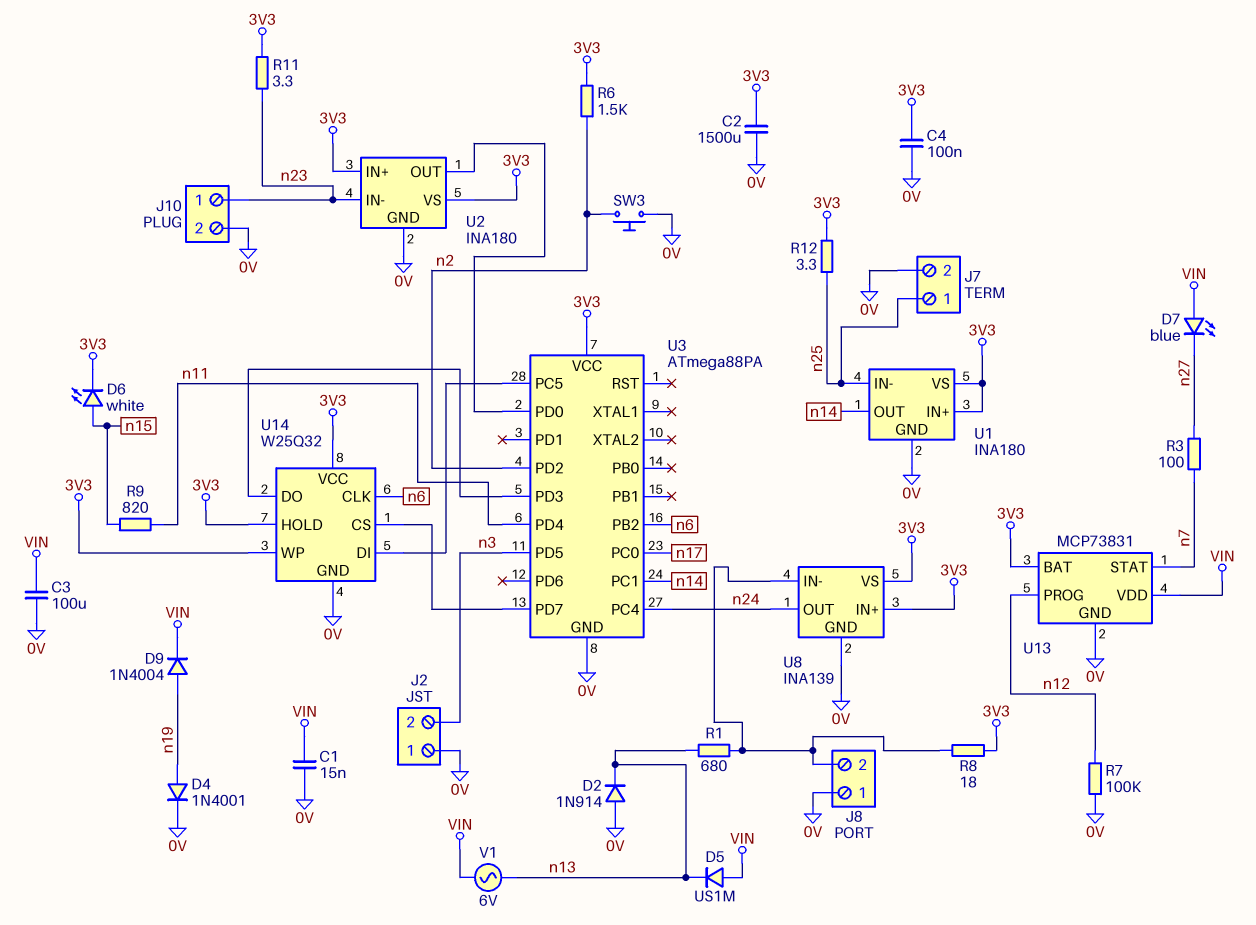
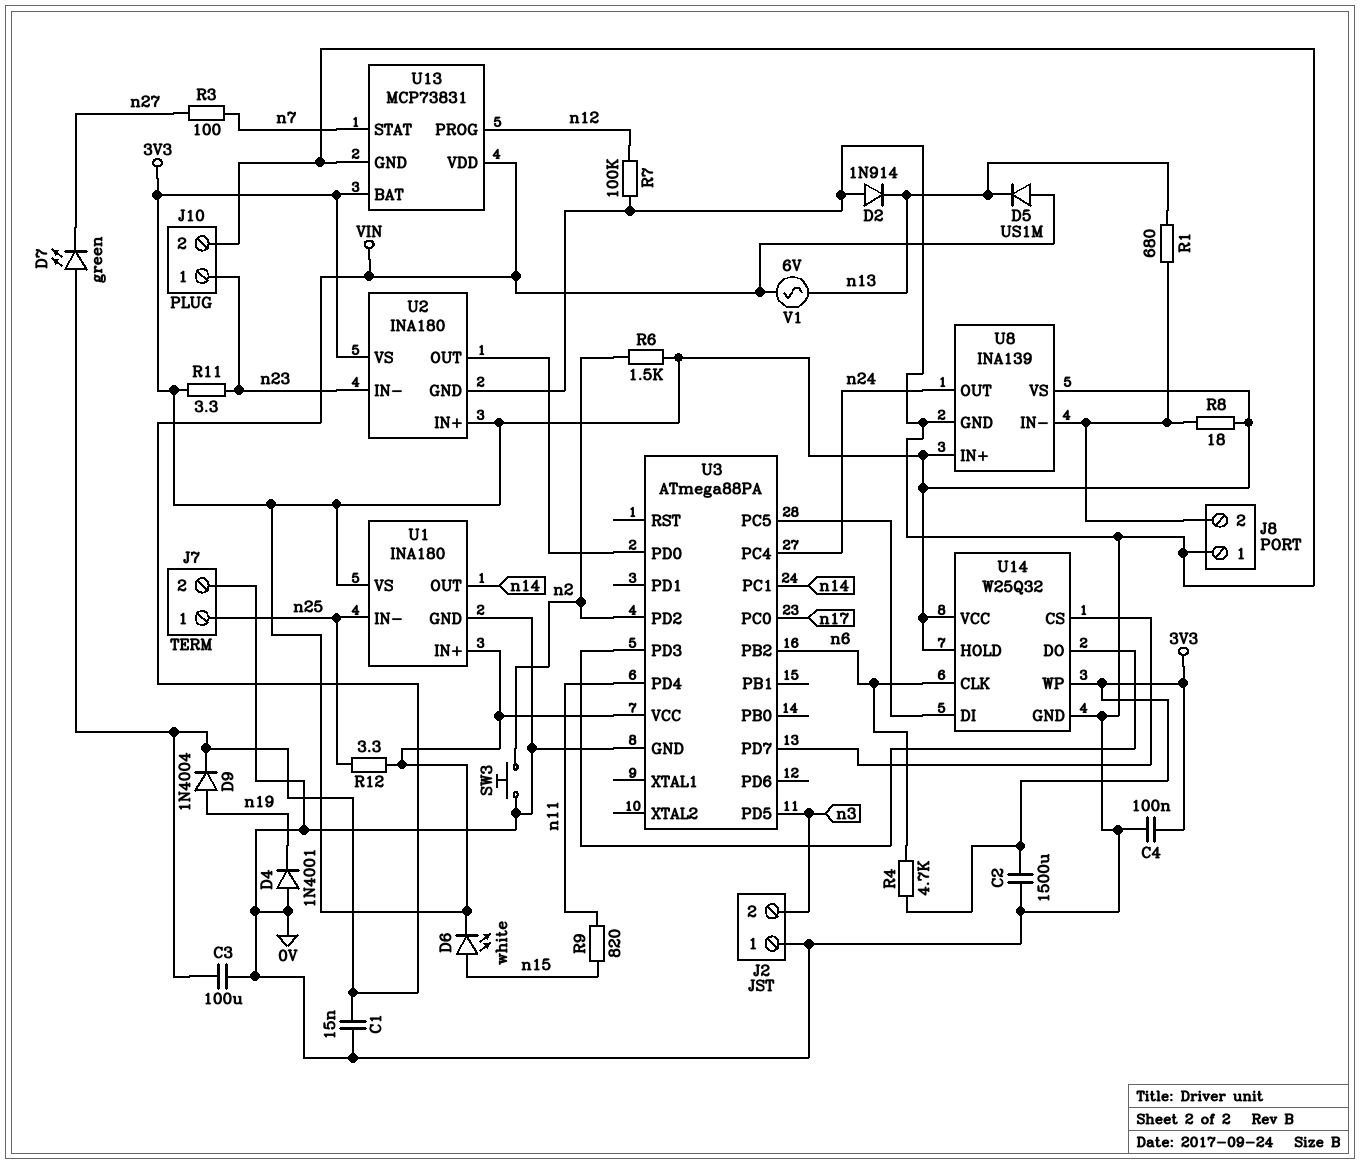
D4: diode 1N4001 (A n19, K 0V) -> diode 1N4001 (A 0V, K n19)
D7: LED blue (A VIN, K n27) -> LED green (A VIN, K n27)
R4: none -> 4.7k (3V3, n6)

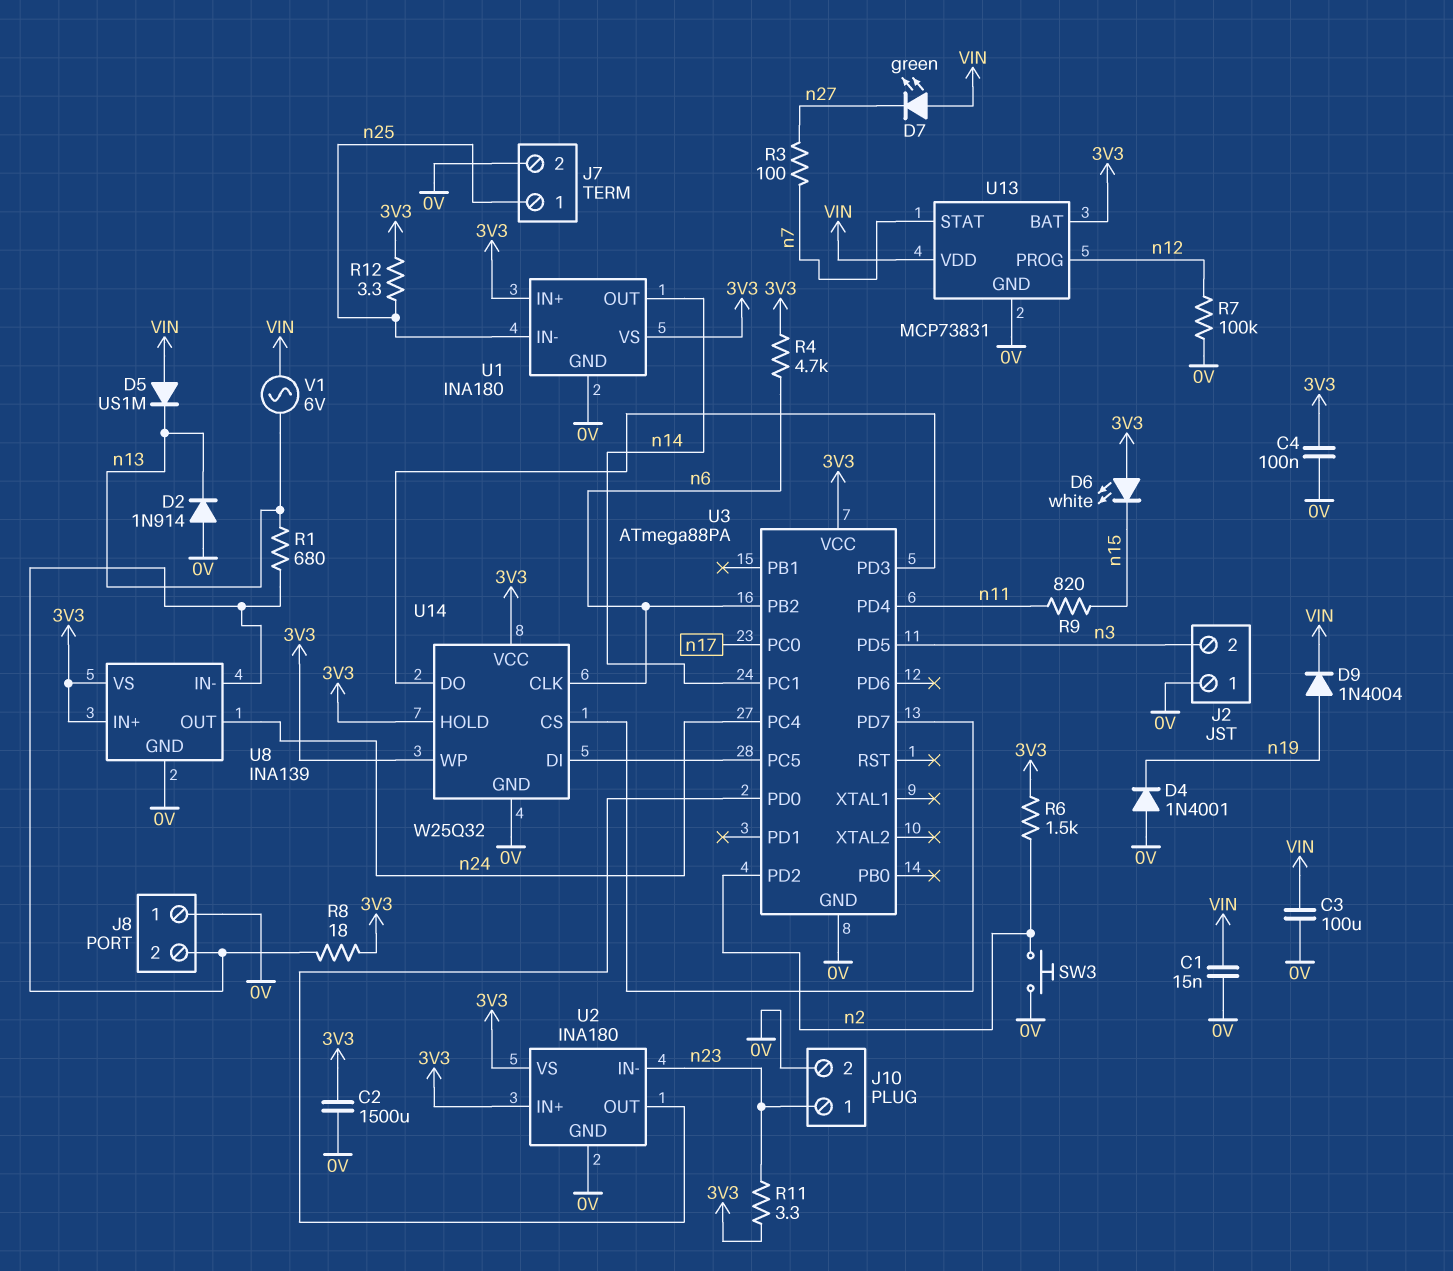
D6: LED white (A n15, K 3V3) -> LED white (A 3V3, K n15)

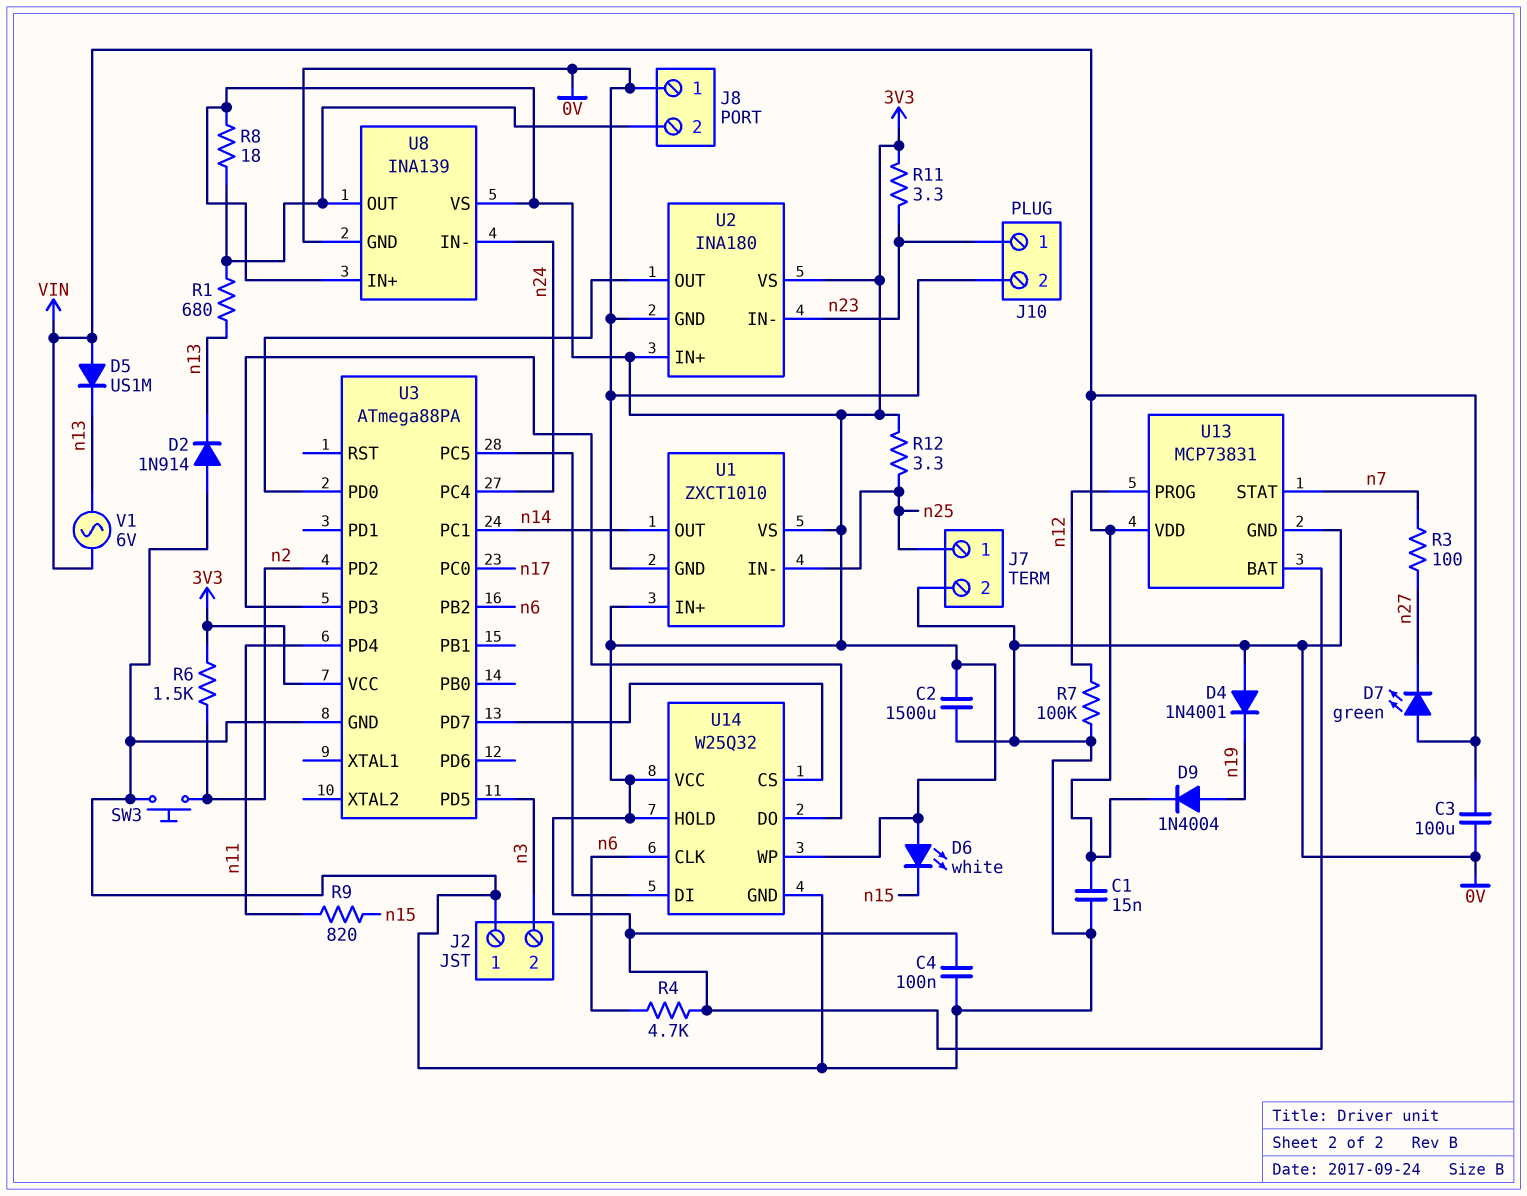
U1: INA180 -> ZXCT1010
U8 pin IN-: J8/2 -> n24
U8 pin OUT: n24 -> J8/2

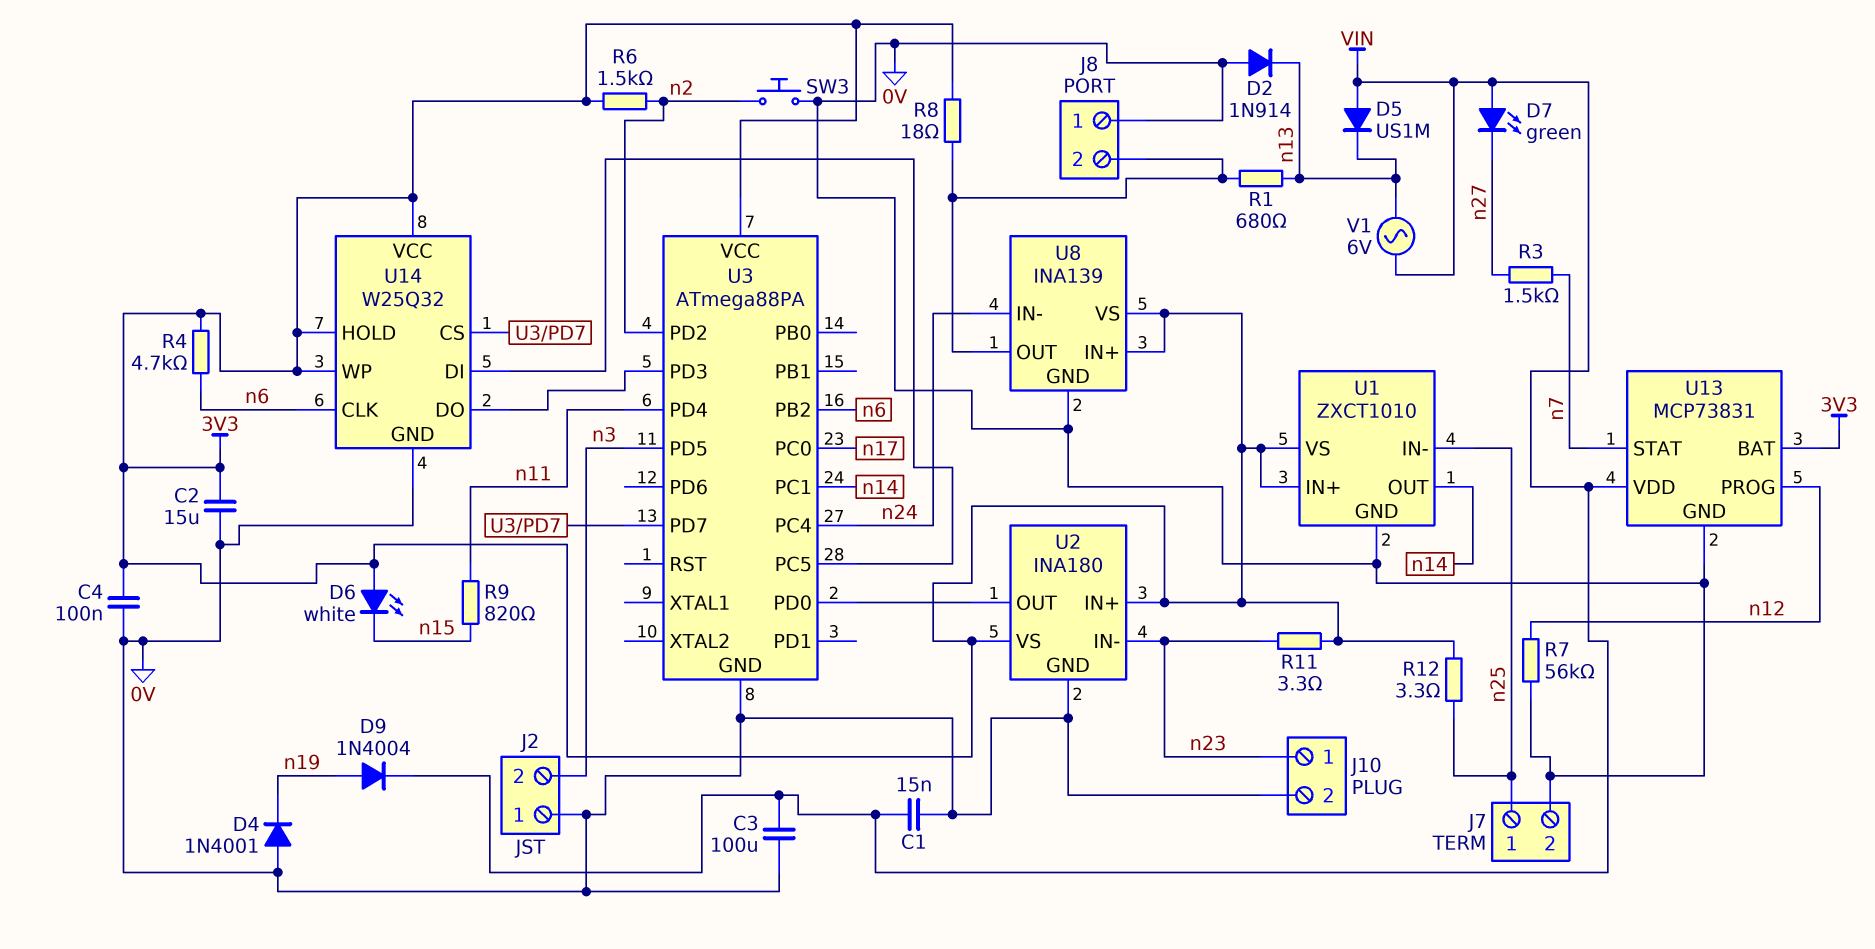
C2: 1500uF (0V, 3V3) -> 15uF (0V, 3V3)
R3: 100 (n7, n27) -> 1.5k (n7, n27)
R7: 100k (0V, n12) -> 56k (0V, n12)

